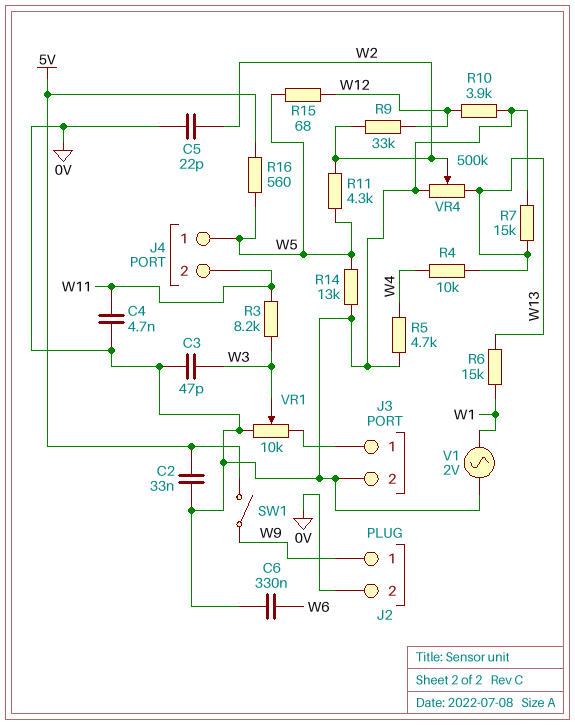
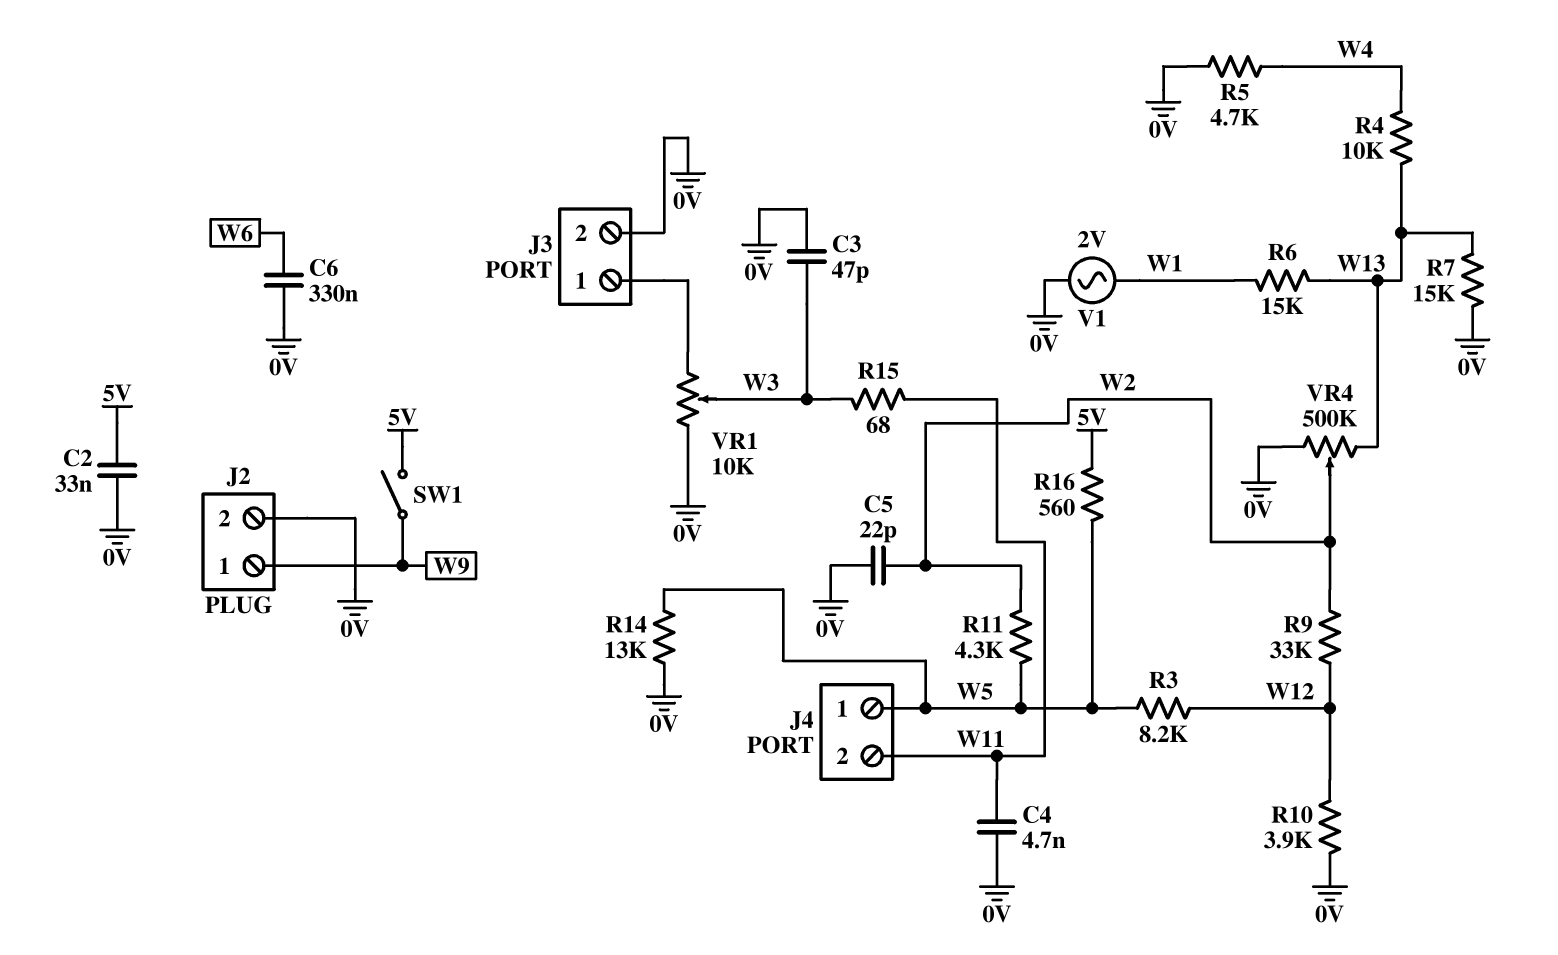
R3: 8.2k (W3, W11) -> 8.2k (W5, W12)
R15: 68 (W5, W12) -> 68 (W3, W11)

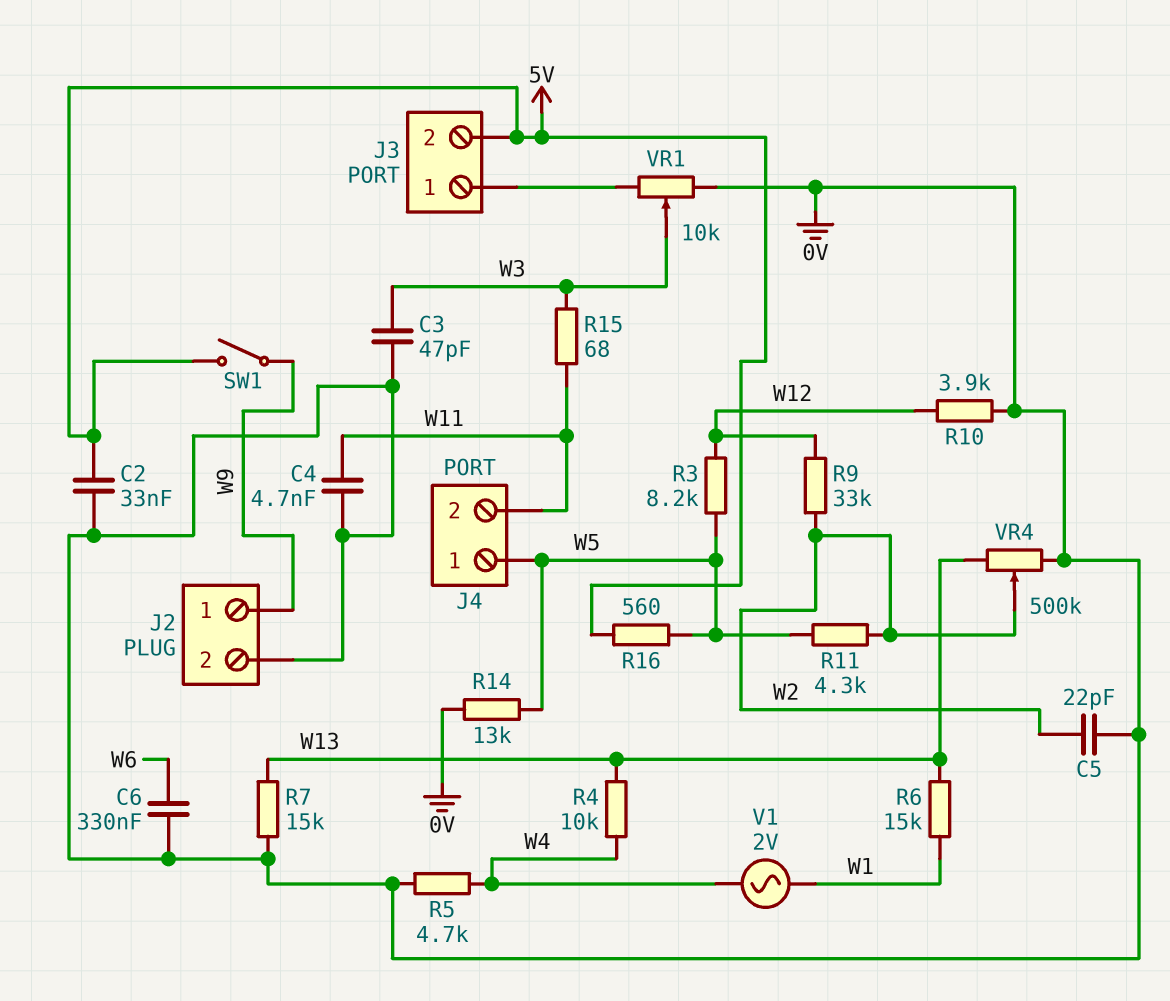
J3 pin 2: 0V -> 5V
V1: AC 2V (0V, W1) -> AC 2V (W1, W4)

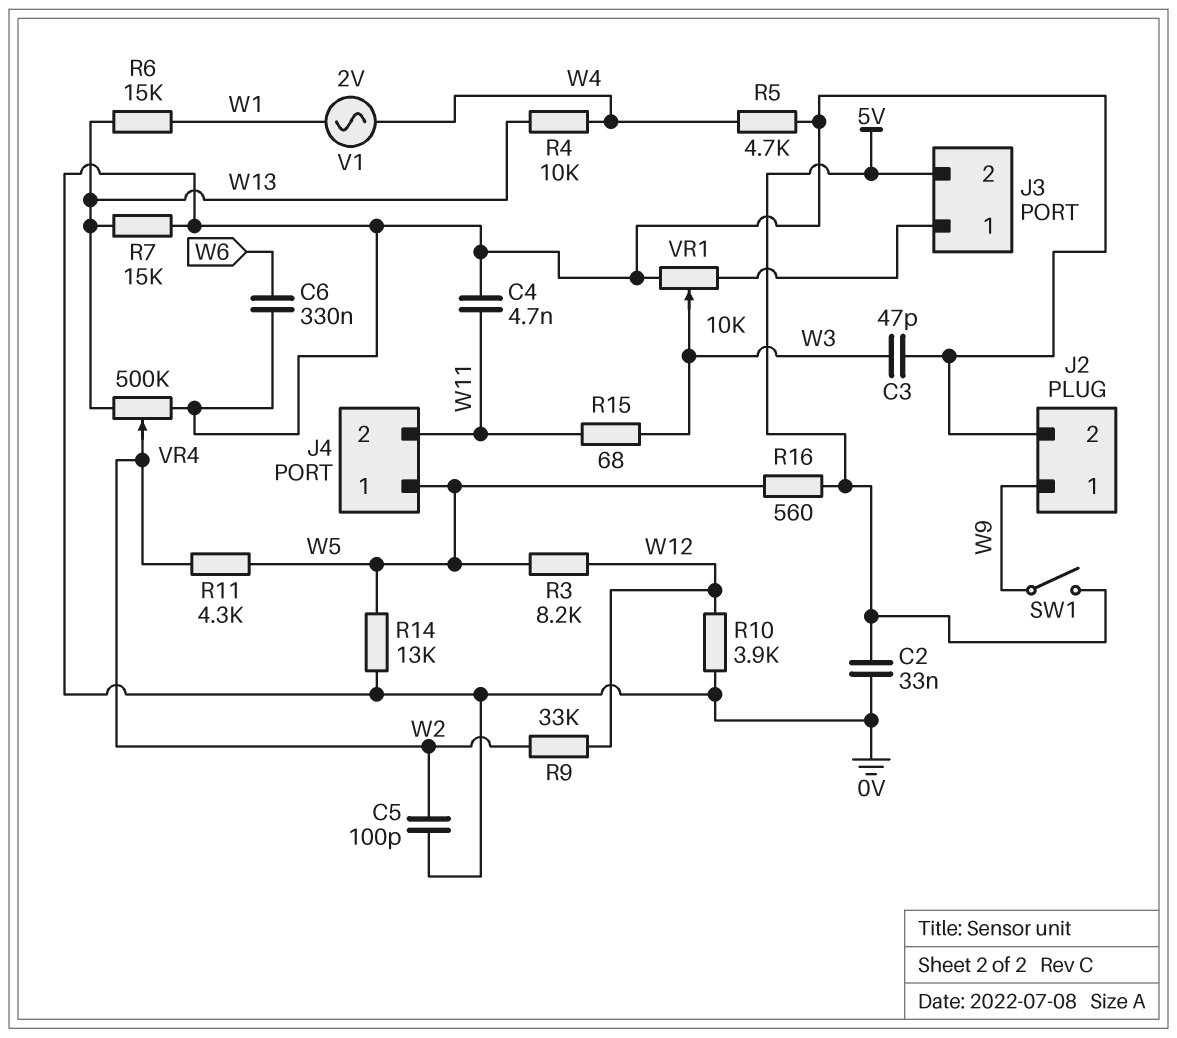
C5: 22pF (0V, W2) -> 100pF (0V, W2)

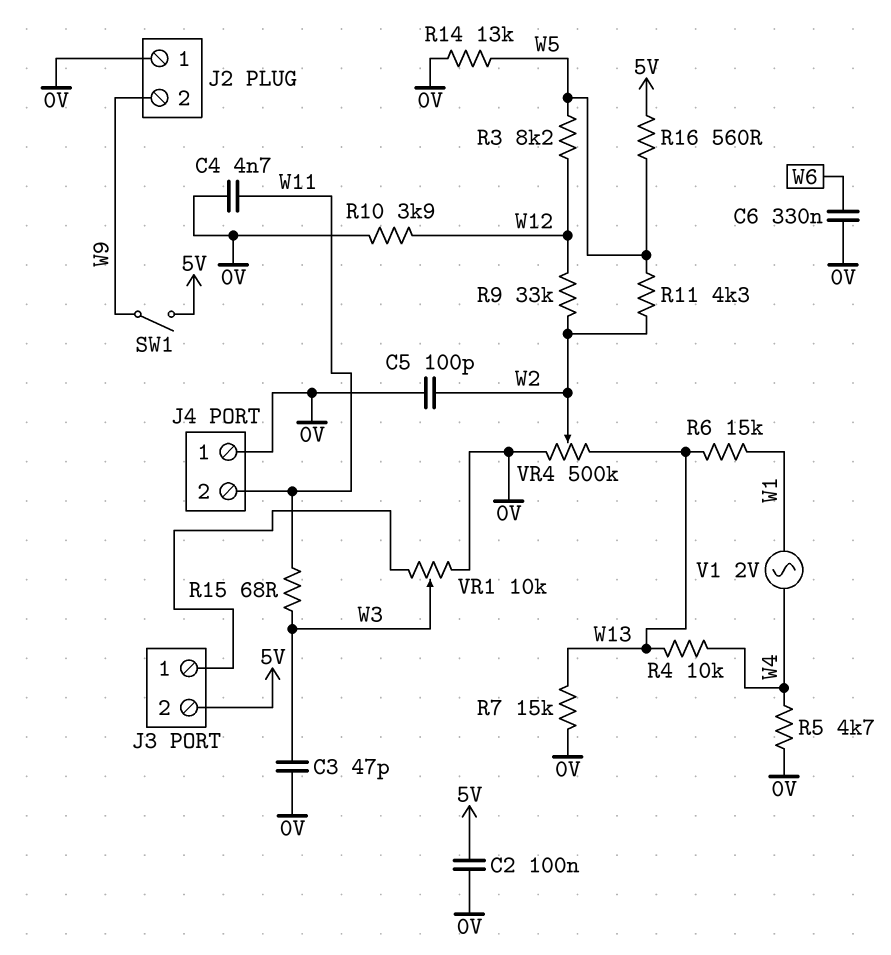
C2: 33nF (0V, 5V) -> 100nF (0V, 5V)
J2 pin 1: W9 -> 0V
J2 pin 2: 0V -> W9
J4 pin 1: W5 -> 0V

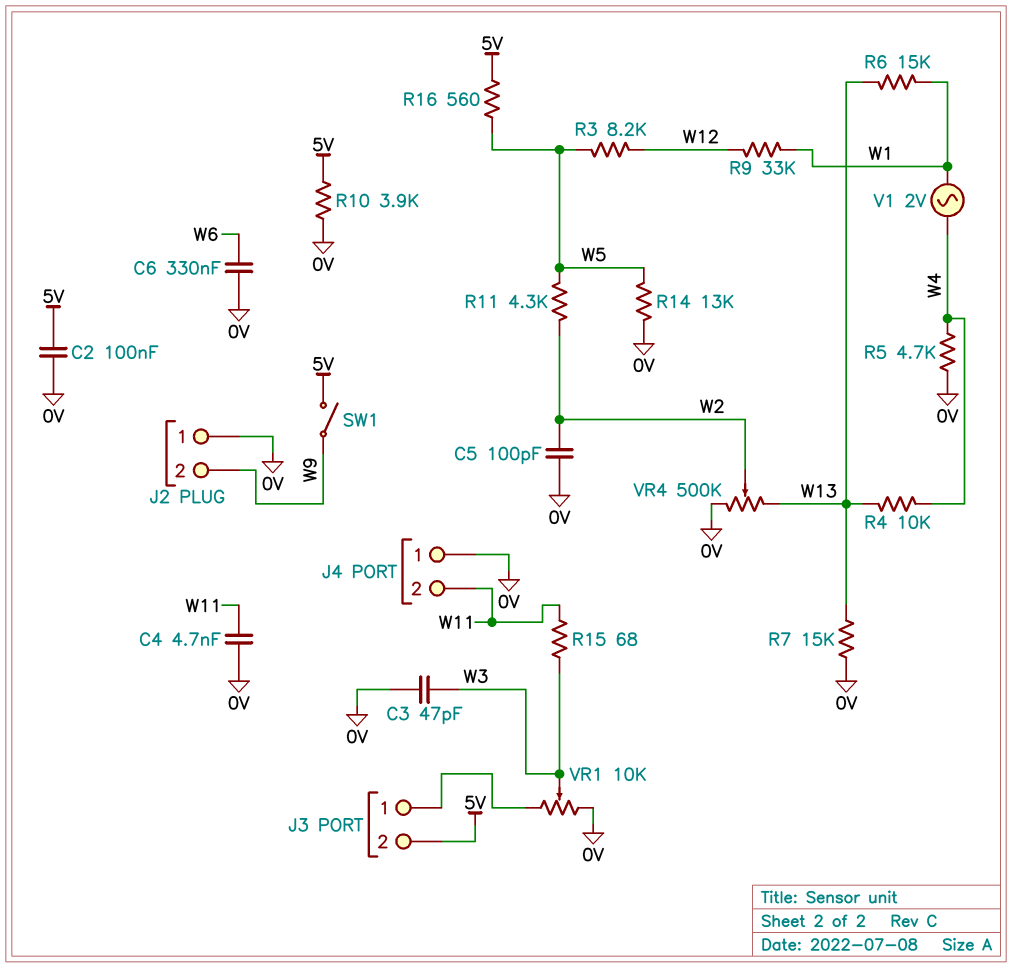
R9: 33k (W2, W12) -> 33k (W1, W12)
R10: 3.9k (0V, W12) -> 3.9k (0V, 5V)

